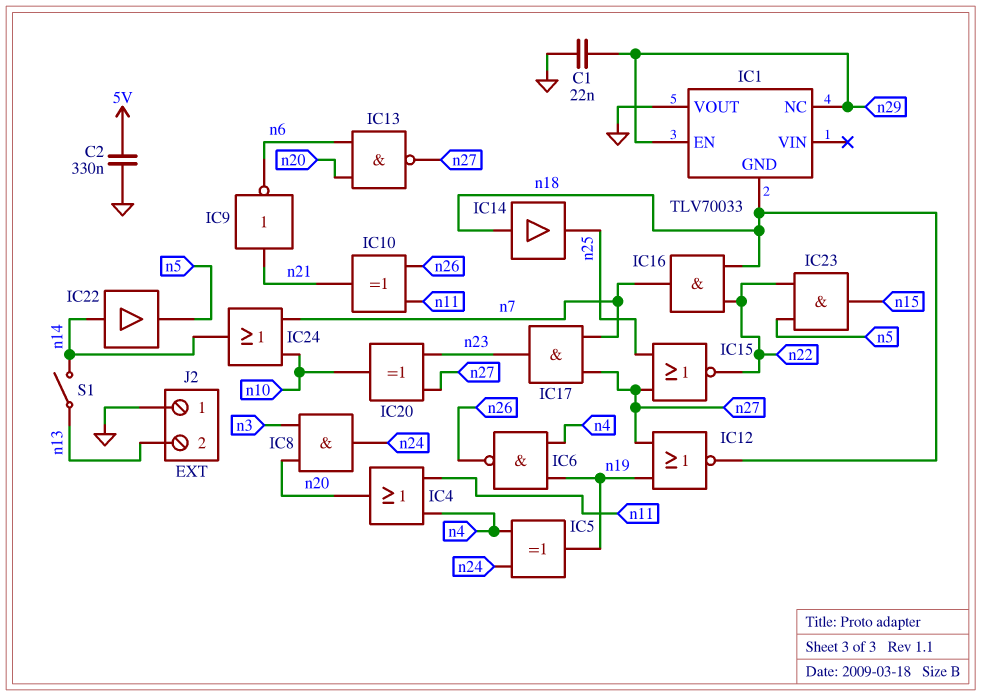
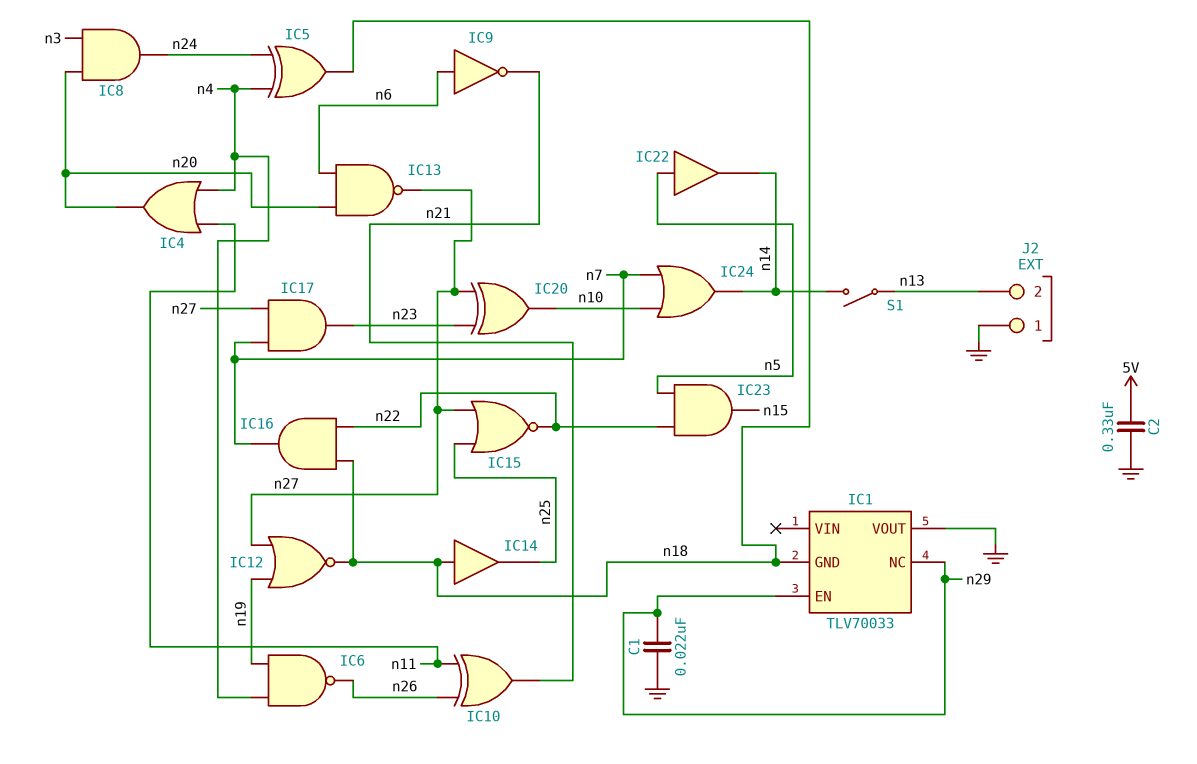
IC5: XOR (in n4, in n24, out n19) -> XOR (in n4, in n24, out n18)
IC9: NOT (in n21, out n6) -> NOT (in n6, out n21)
IC22: buffer (in n14, out n5) -> buffer (in n5, out n14)

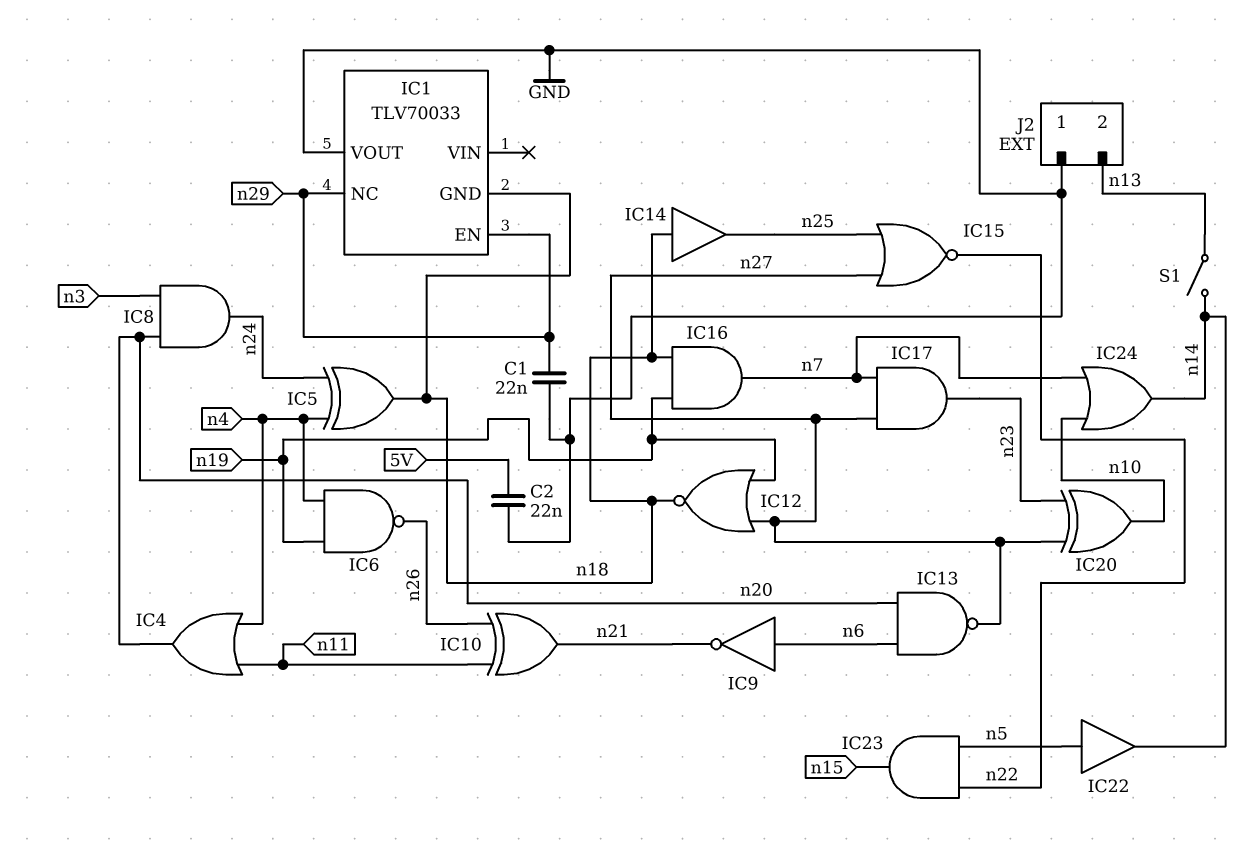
C2: 330nF (5V, GND) -> 22nF (5V, GND)
IC16: AND (in n18, in n22, out n7) -> AND (in n18, in n19, out n7)

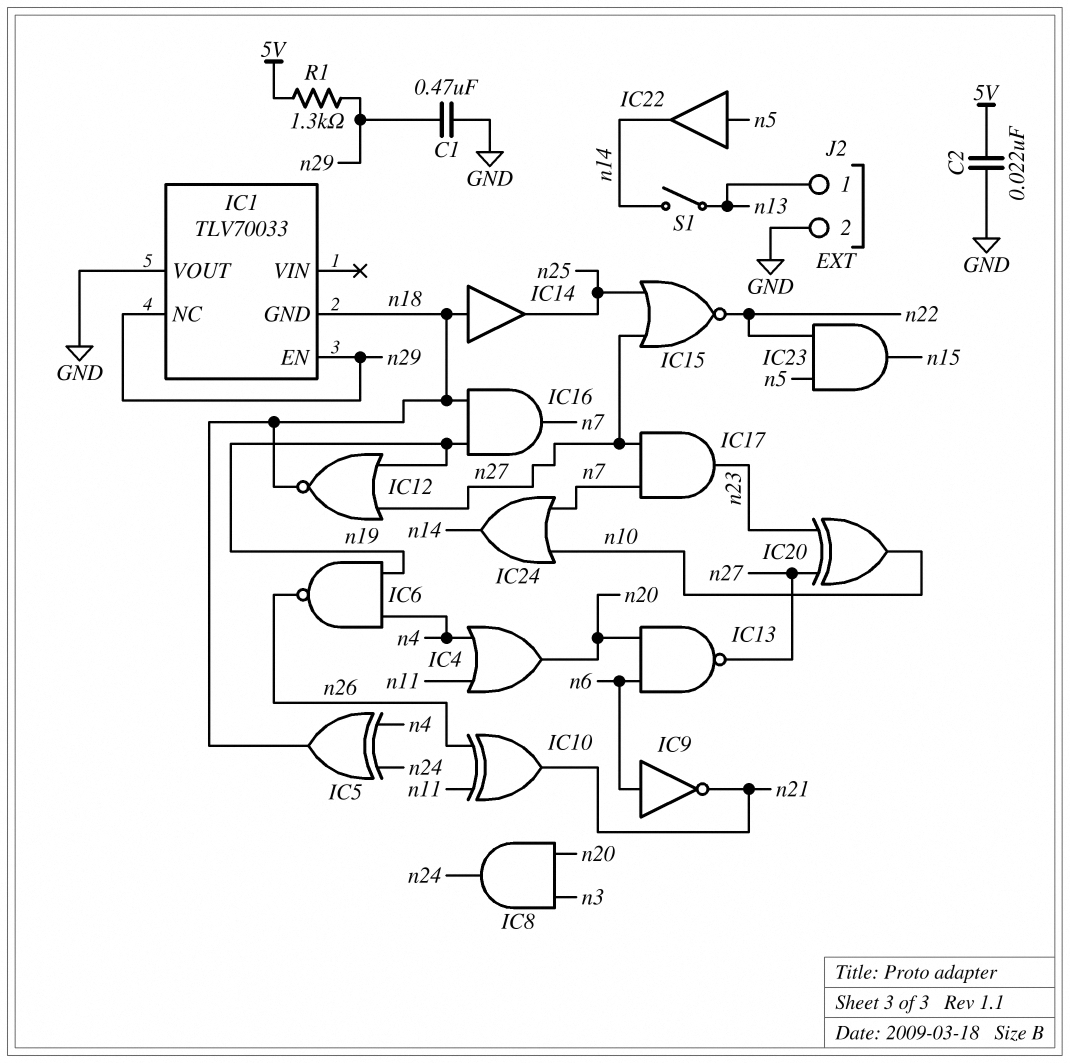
C1: 22nF (GND, n29) -> 470nF (GND, n29)
J2 pin 1: GND -> n13
J2 pin 2: n13 -> GND
R1: none -> 1.3k (5V, n29)

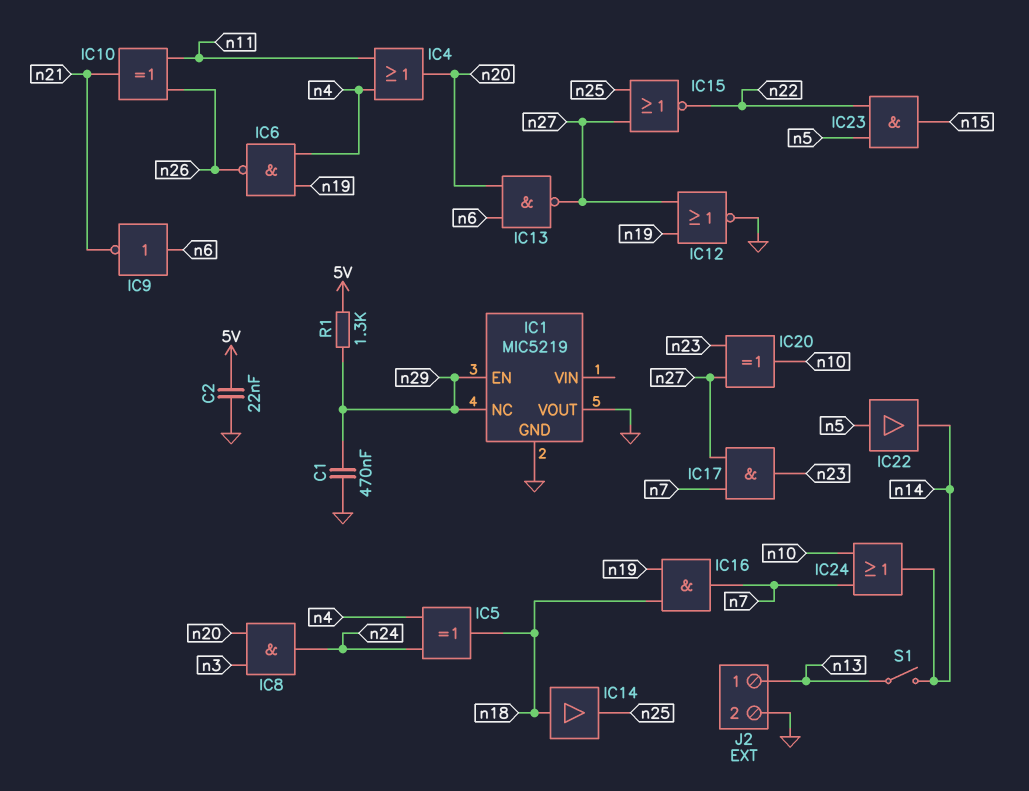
IC1: TLV70033 -> MIC5219
IC1 pin GND: n18 -> GND
IC12: NOR (in n19, in n27, out n18) -> NOR (in n19, in n27, out GND)

